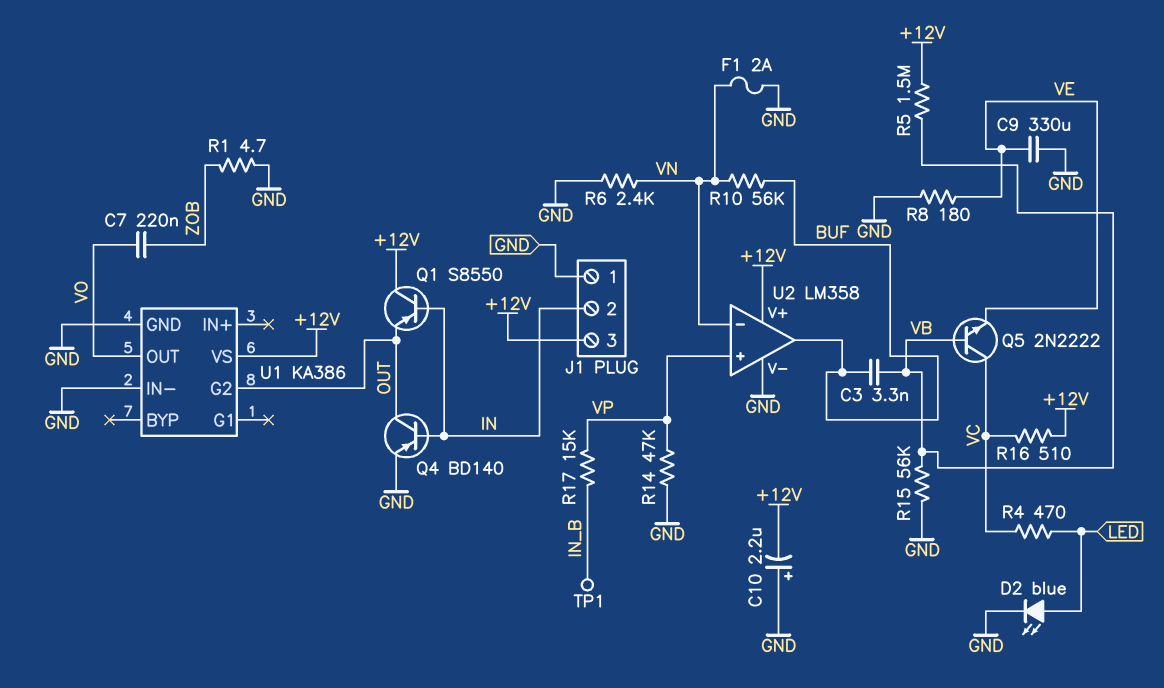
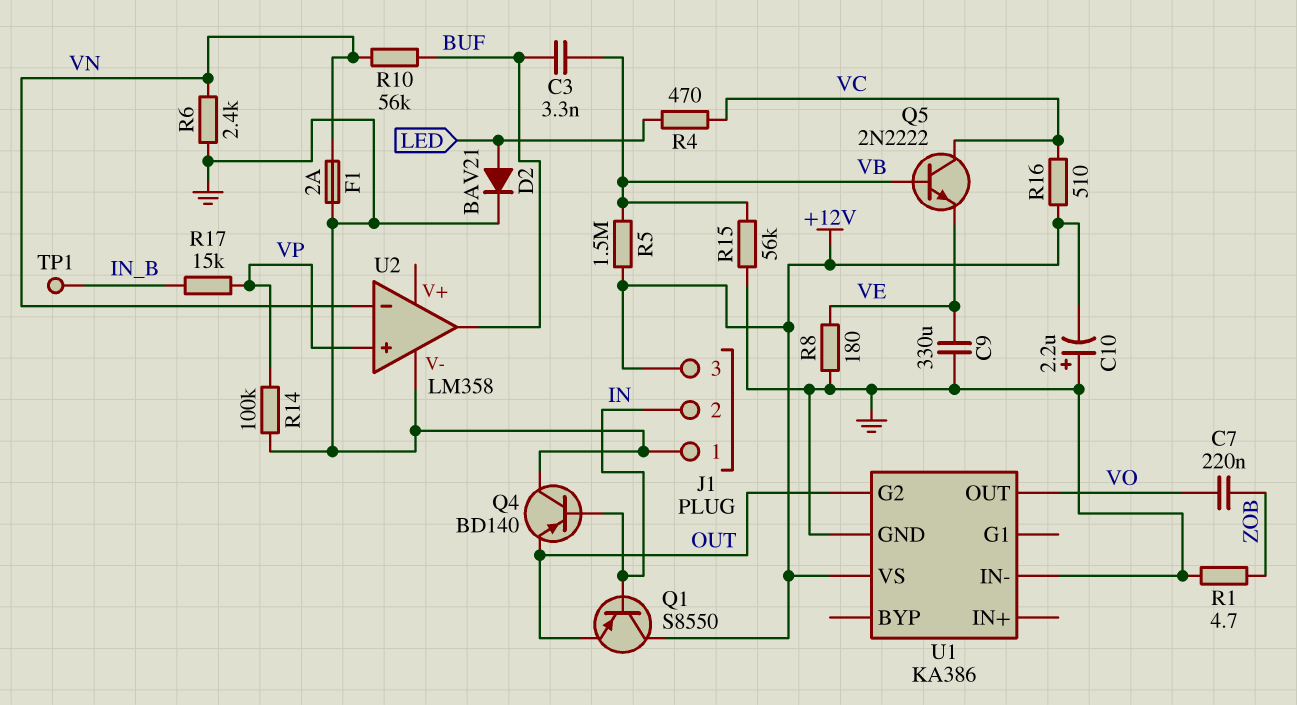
D2: LED blue (A LED, K GND) -> diode BAV21 (A LED, K GND)
Q4: PNP BD140 (B IN, C OUT, E GND) -> PNP BD140 (B IN, C GND, E OUT)
R14: 47k (GND, VP) -> 100k (GND, VP)
U2 pin V+: +12V -> none

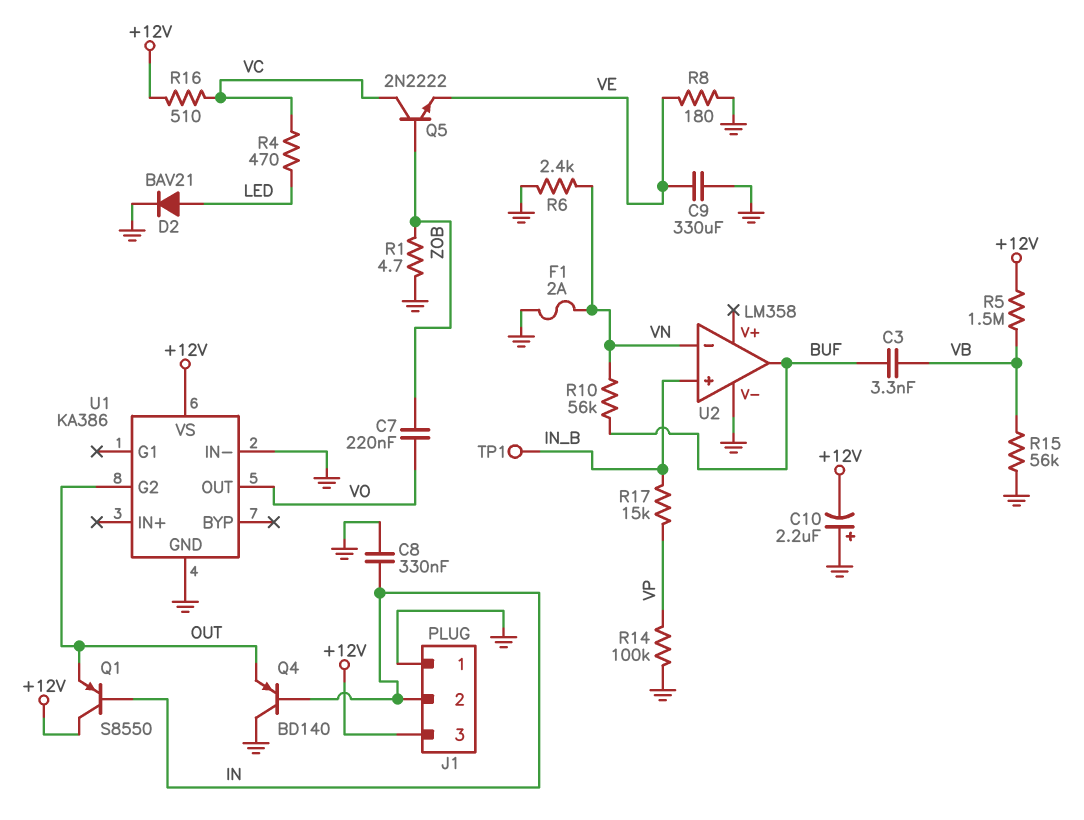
C8: none -> 330nF (GND, IN)
Q5: NPN 2N2222 (B VB, C VC, E VE) -> NPN 2N2222 (B ZOB, C VC, E VE)
U2 pin in+: VP -> IN_B

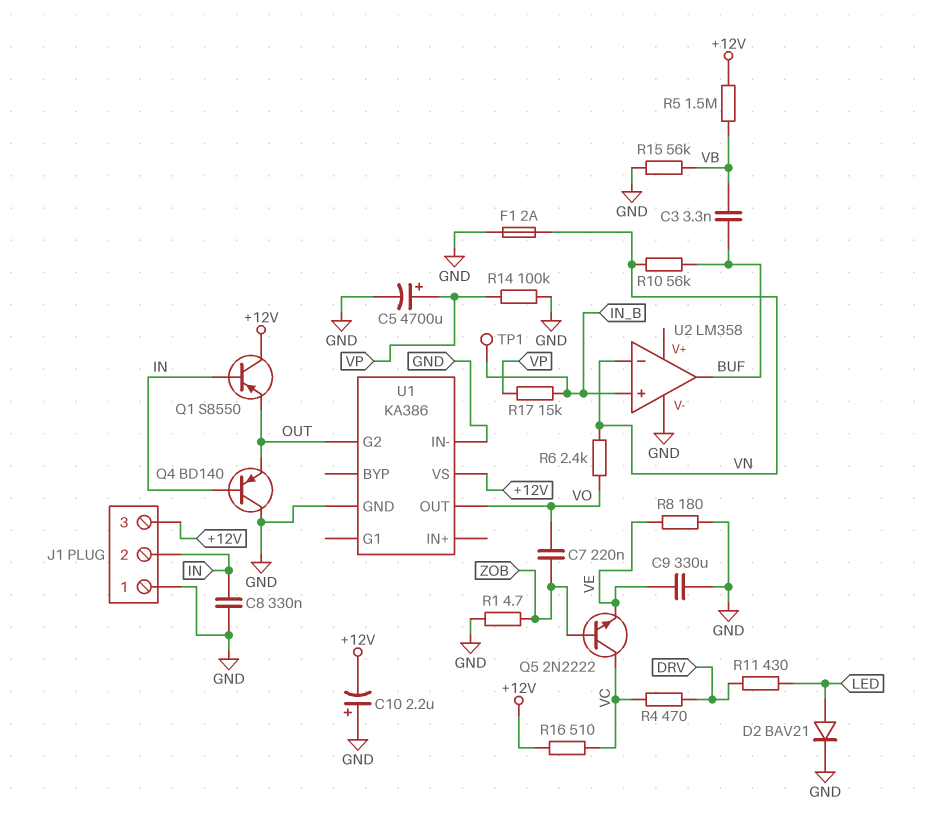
C5: none -> 4700uF (plus VP, minus GND)
R4: 470 (LED, VC) -> 470 (DRV, VC)
R6: 2.4k (GND, VN) -> 2.4k (VN, VO)
R11: none -> 430 (DRV, LED)

